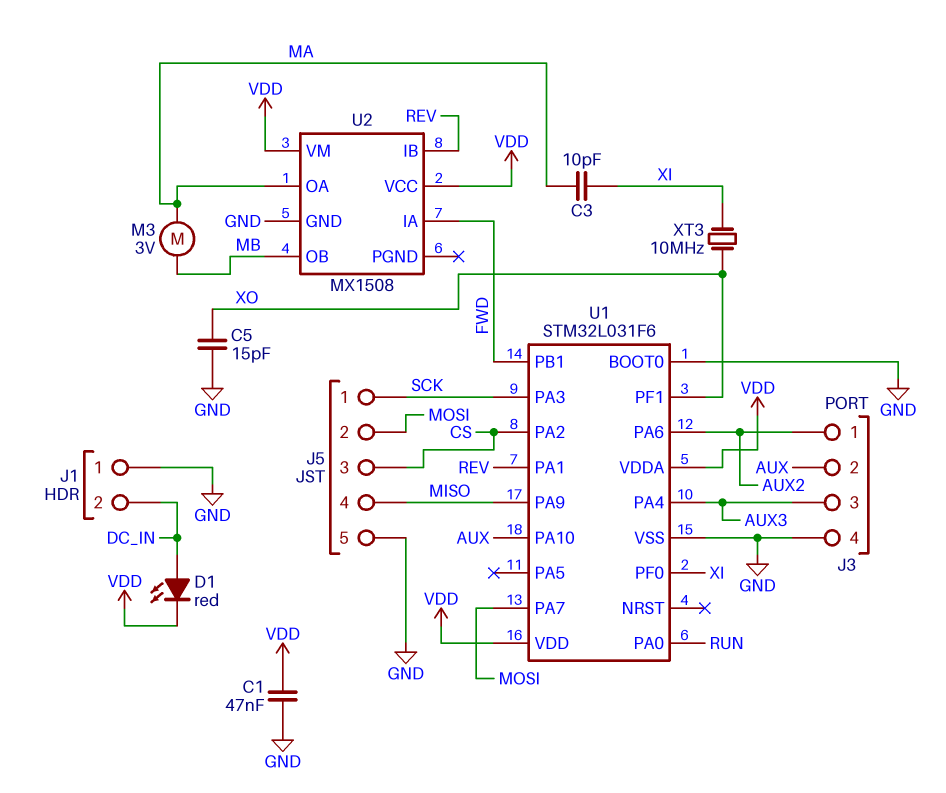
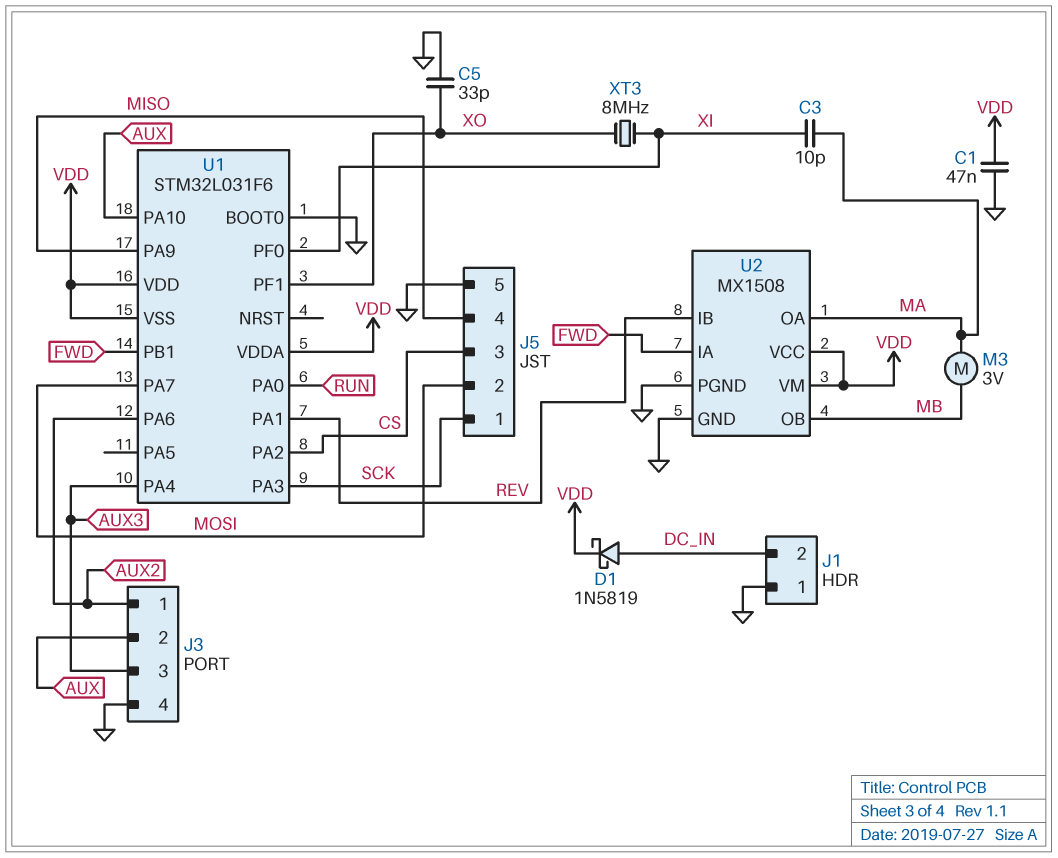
C5: 15pF (GND, XO) -> 33pF (GND, XO)
D1: LED red (A DC_IN, K VDD) -> schottky 1N5819 (A DC_IN, K VDD)
U1 pin VSS: GND -> VDD
U2 pin PGND: none -> GND
XT3: 10MHz (XI, XO) -> 8MHz (XI, XO)

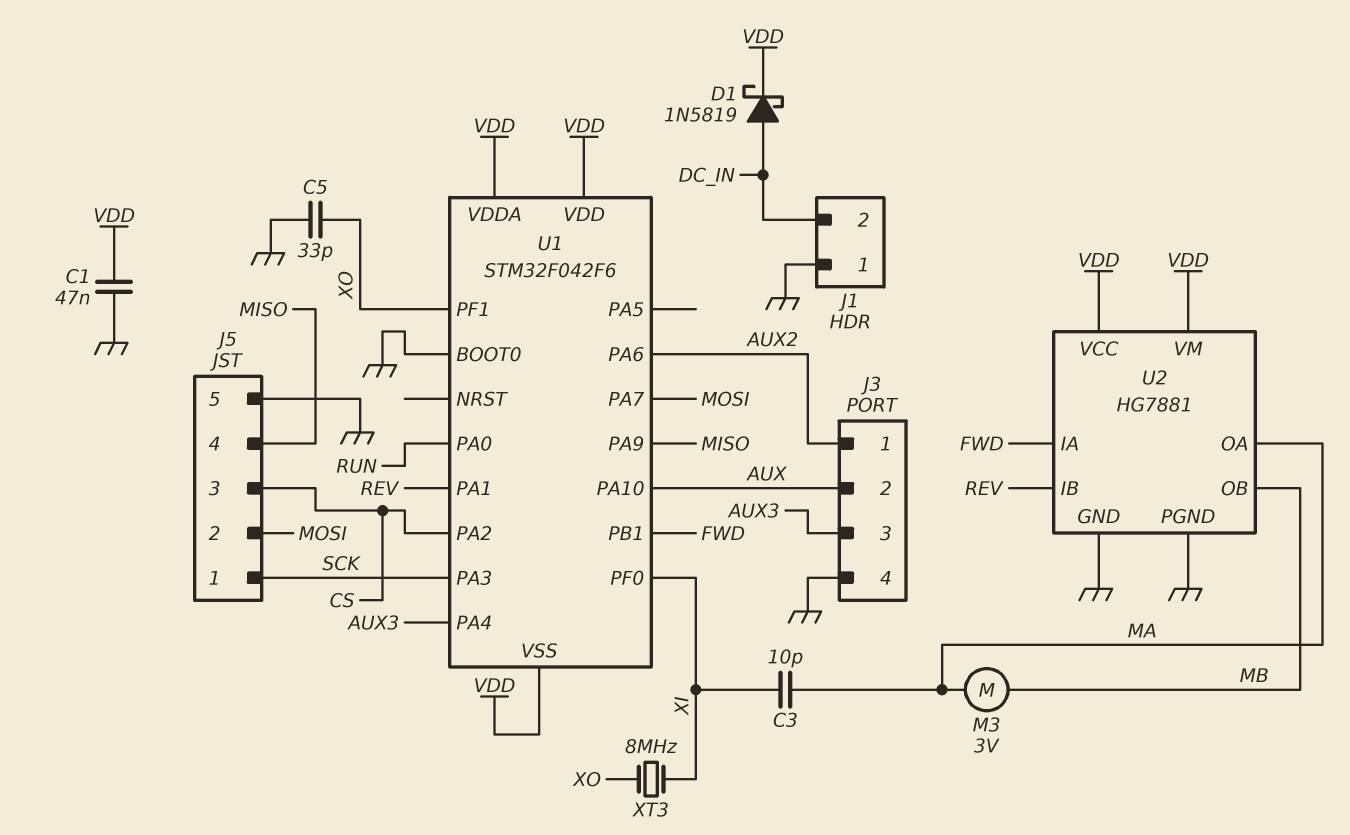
U1: STM32L031F6 -> STM32F042F6
U2: MX1508 -> HG7881

